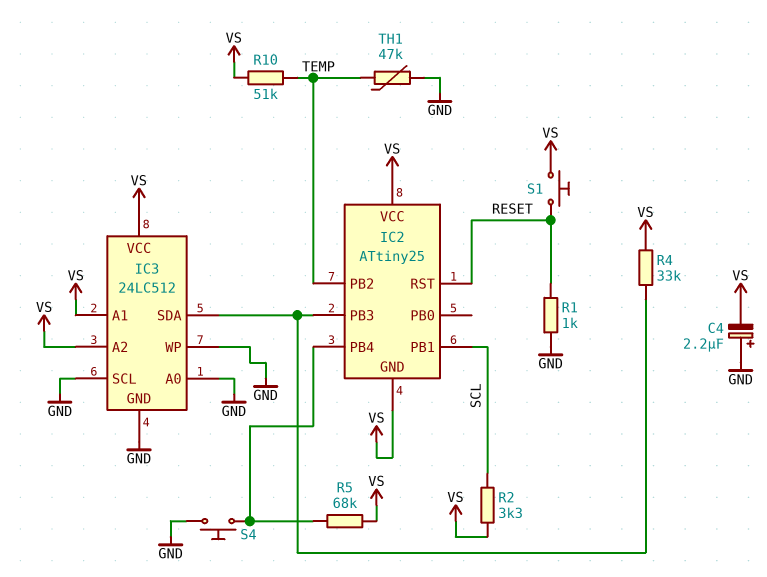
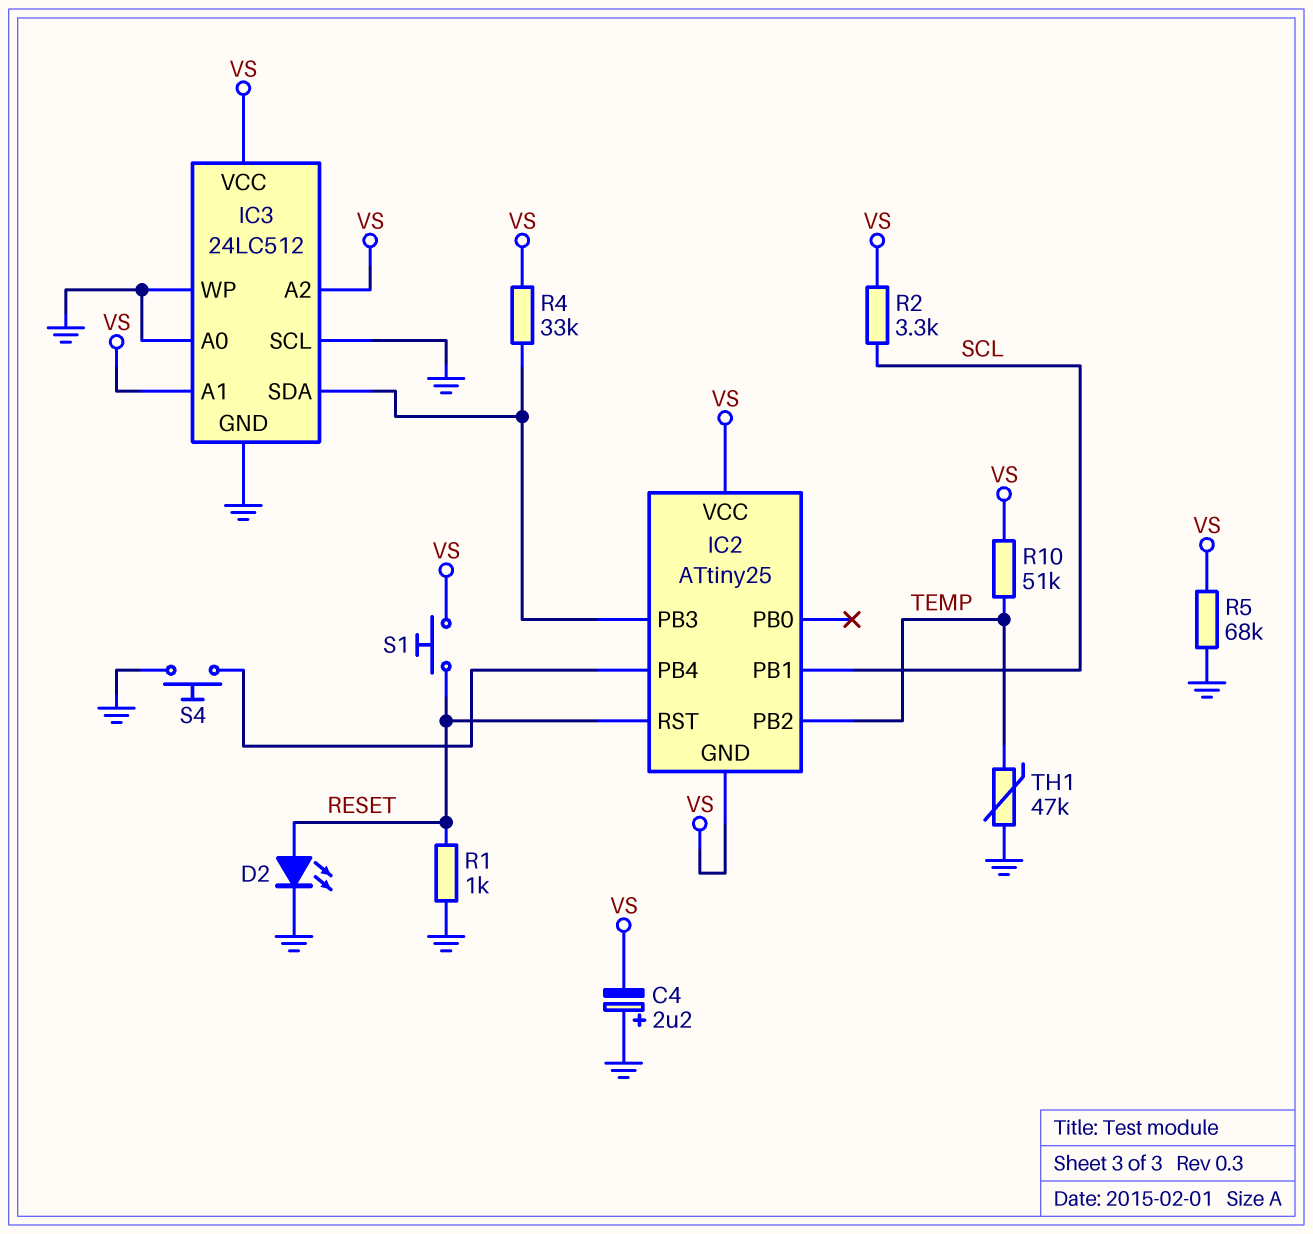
D2: none -> LED (A RESET, K GND)
R5: 68k (IC2/PB4, VS) -> 68k (GND, VS)

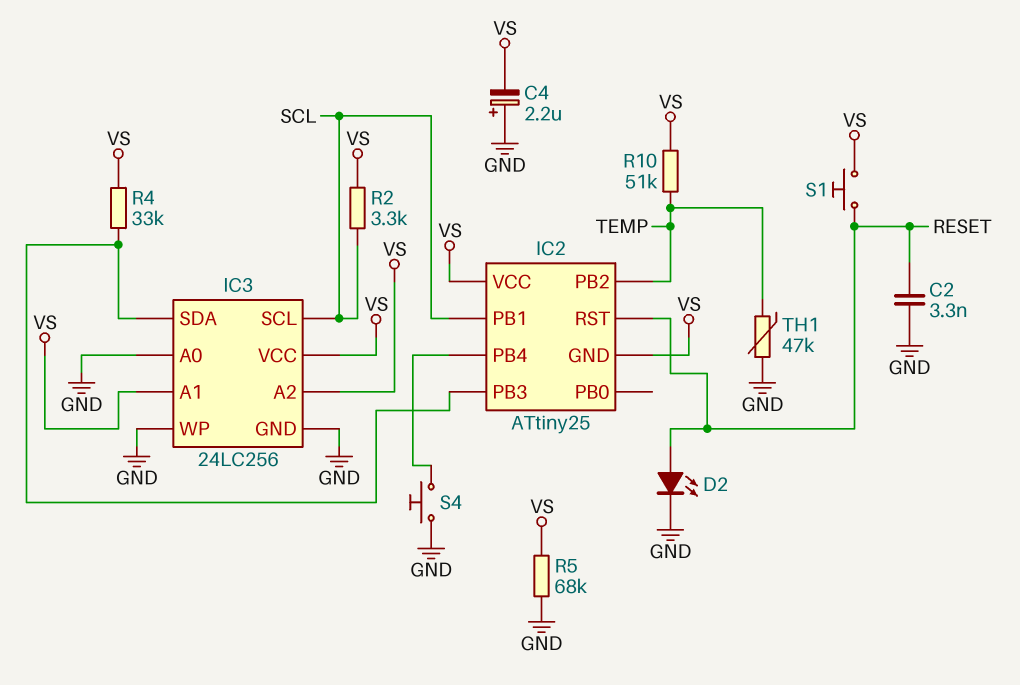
C2: none -> 3.3nF (GND, RESET)
IC3: 24LC512 -> 24LC256
IC3 pin SCL: GND -> SCL
R1: 1k (GND, RESET) -> none

